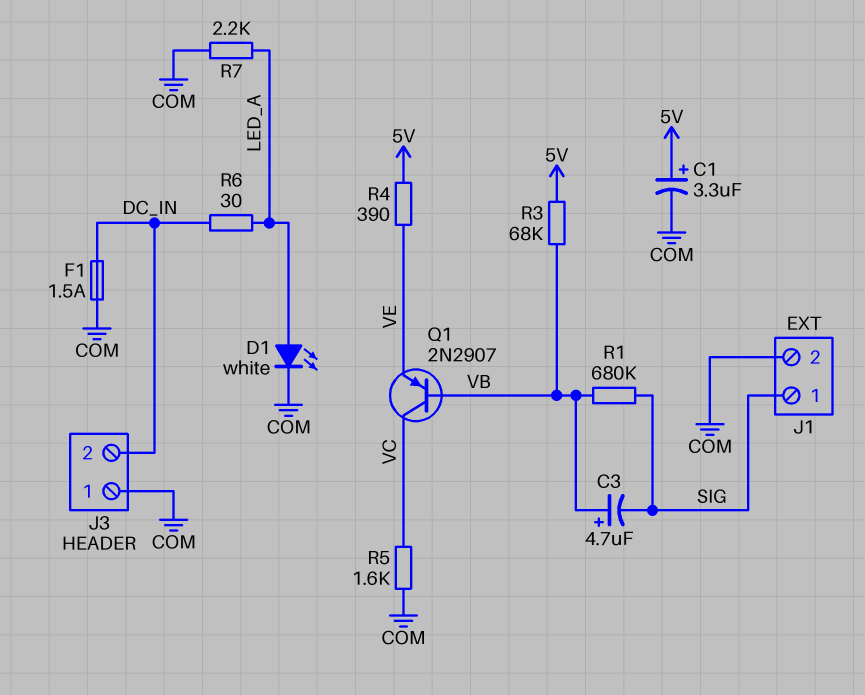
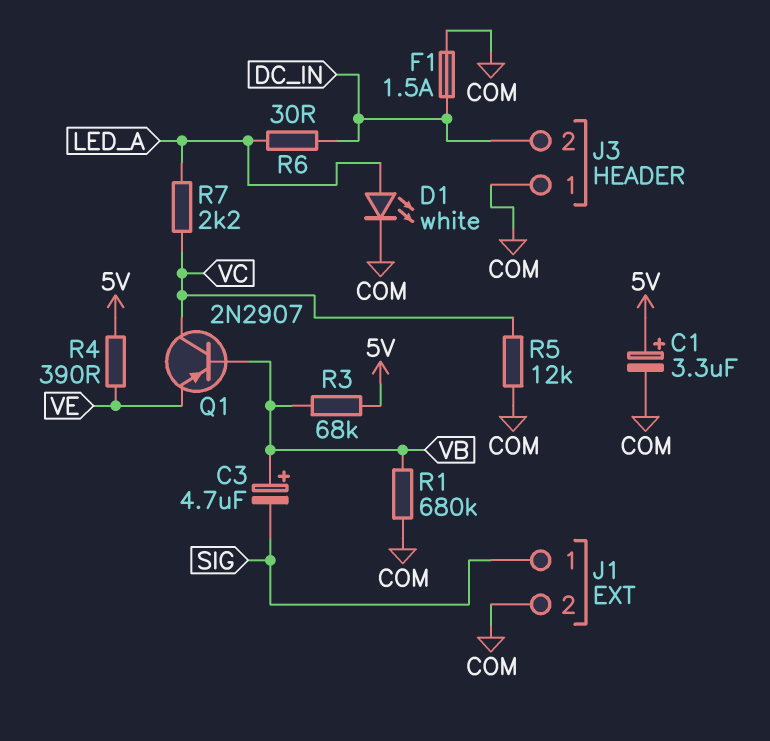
R1: 680k (SIG, VB) -> 680k (COM, VB)
R5: 1.6k (COM, VC) -> 12k (COM, VC)
R7: 2.2k (COM, LED_A) -> 2.2k (LED_A, VC)

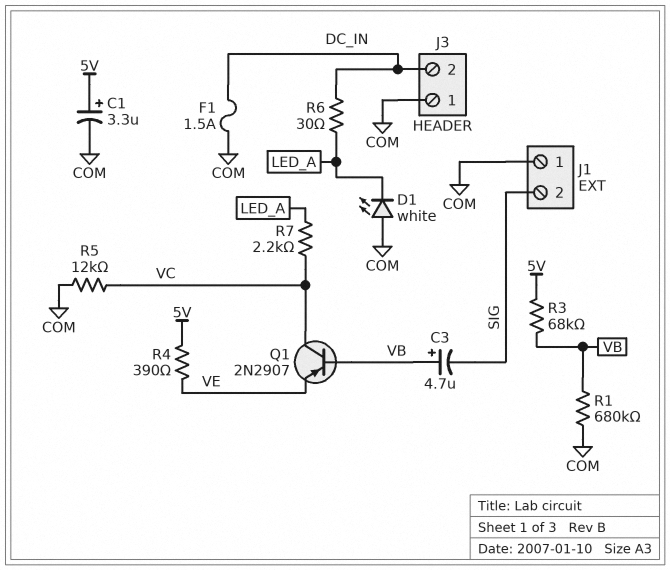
D1: LED white (A LED_A, K COM) -> LED white (A COM, K LED_A)
J1 pin 1: SIG -> COM
J1 pin 2: COM -> SIG

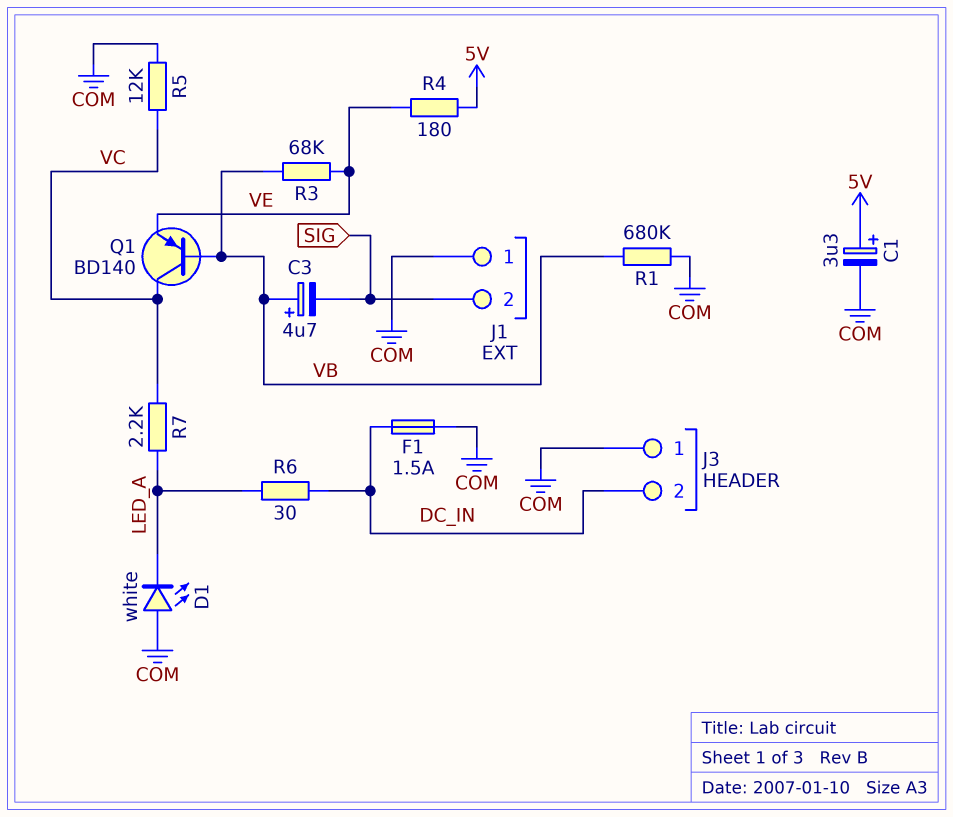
Q1: PNP 2N2907 (B VB, C VC, E VE) -> PNP BD140 (B VB, C VC, E VE)
R3: 68k (5V, VB) -> 68k (VB, VE)
R4: 390 (5V, VE) -> 180 (5V, VE)

